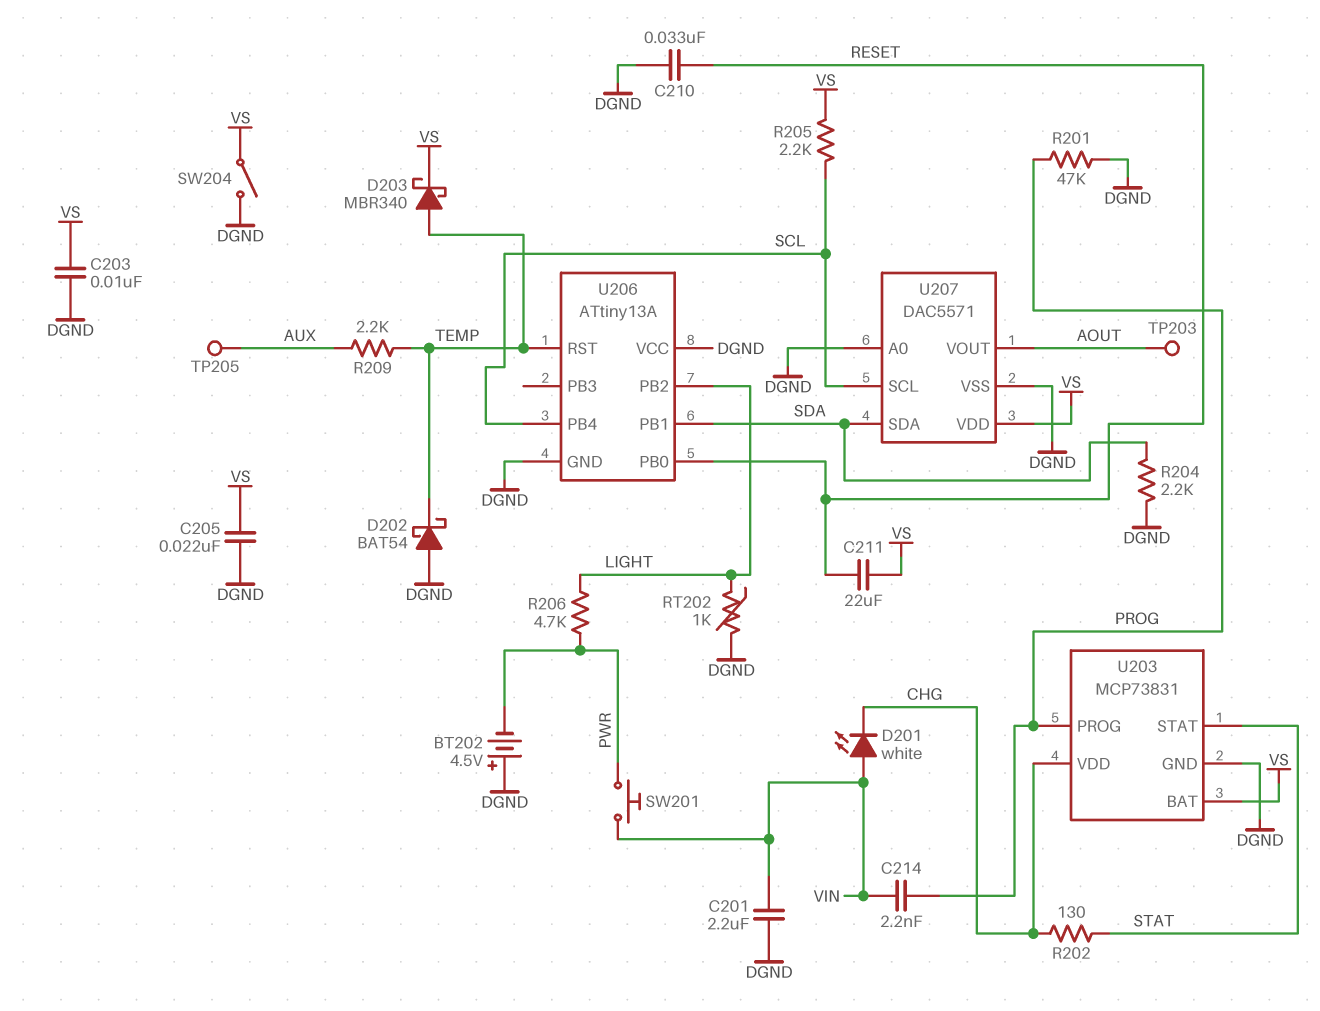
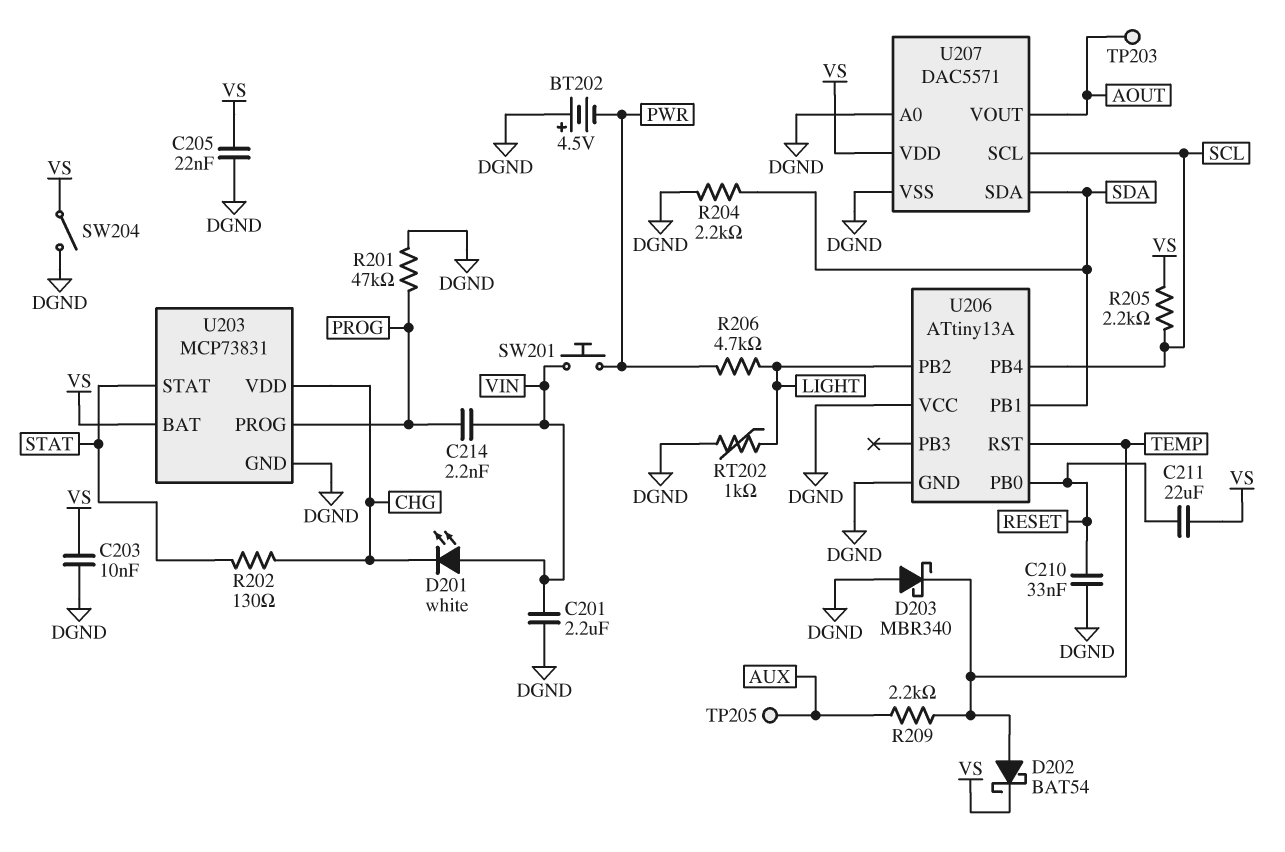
D202: schottky BAT54 (A DGND, K TEMP) -> schottky BAT54 (A TEMP, K VS)
D203: schottky MBR340 (A TEMP, K VS) -> schottky MBR340 (A DGND, K TEMP)

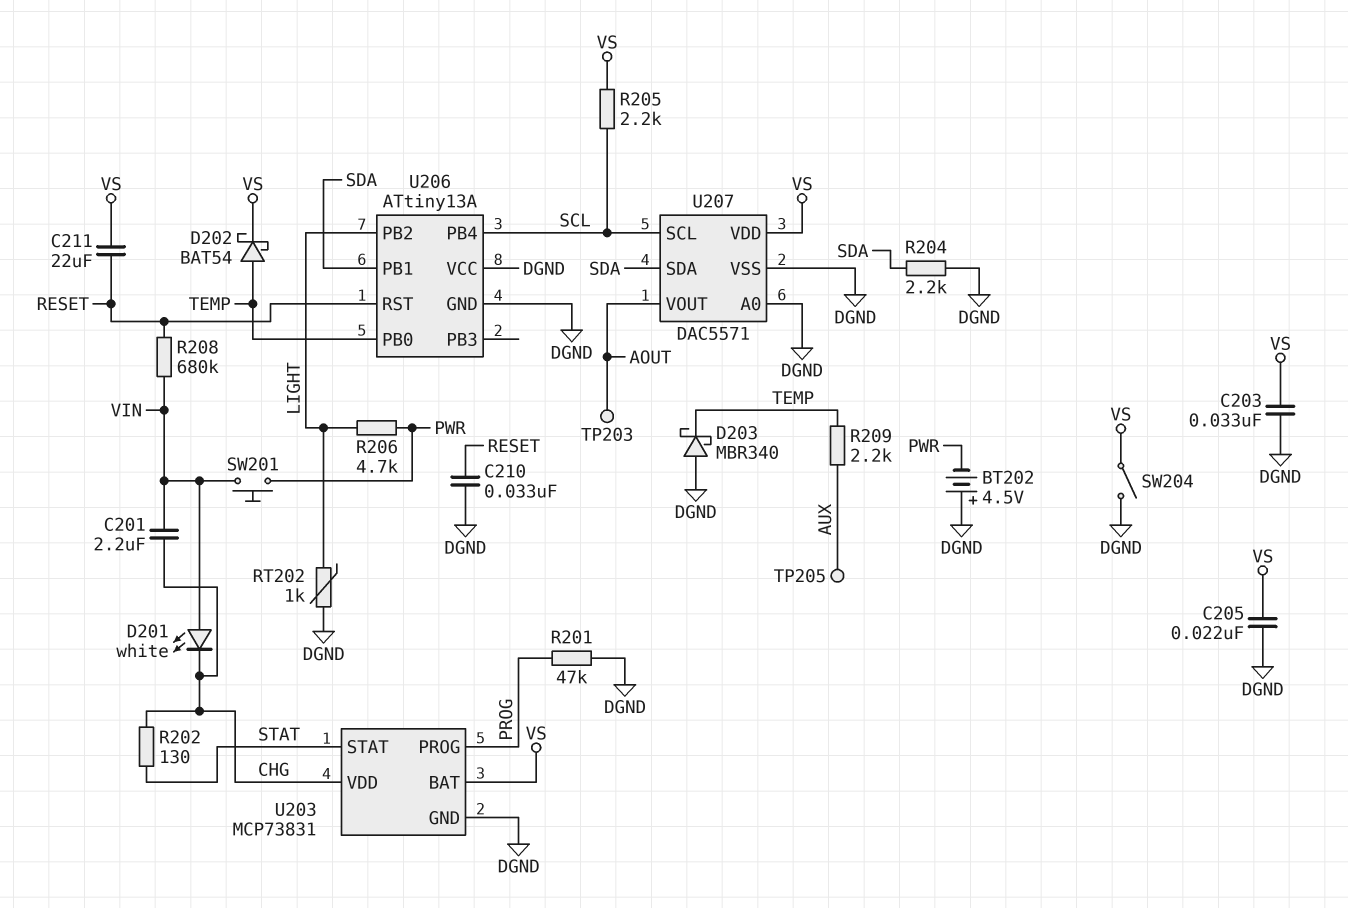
C201: 2.2uF (DGND, VIN) -> 2.2uF (CHG, VIN)
C203: 10nF (DGND, VS) -> 33nF (DGND, VS)
C214: 2.2nF (PROG, VIN) -> none
R208: none -> 680k (RESET, VIN)
U206 pin PB0: RESET -> TEMP
U206 pin RST: TEMP -> RESET

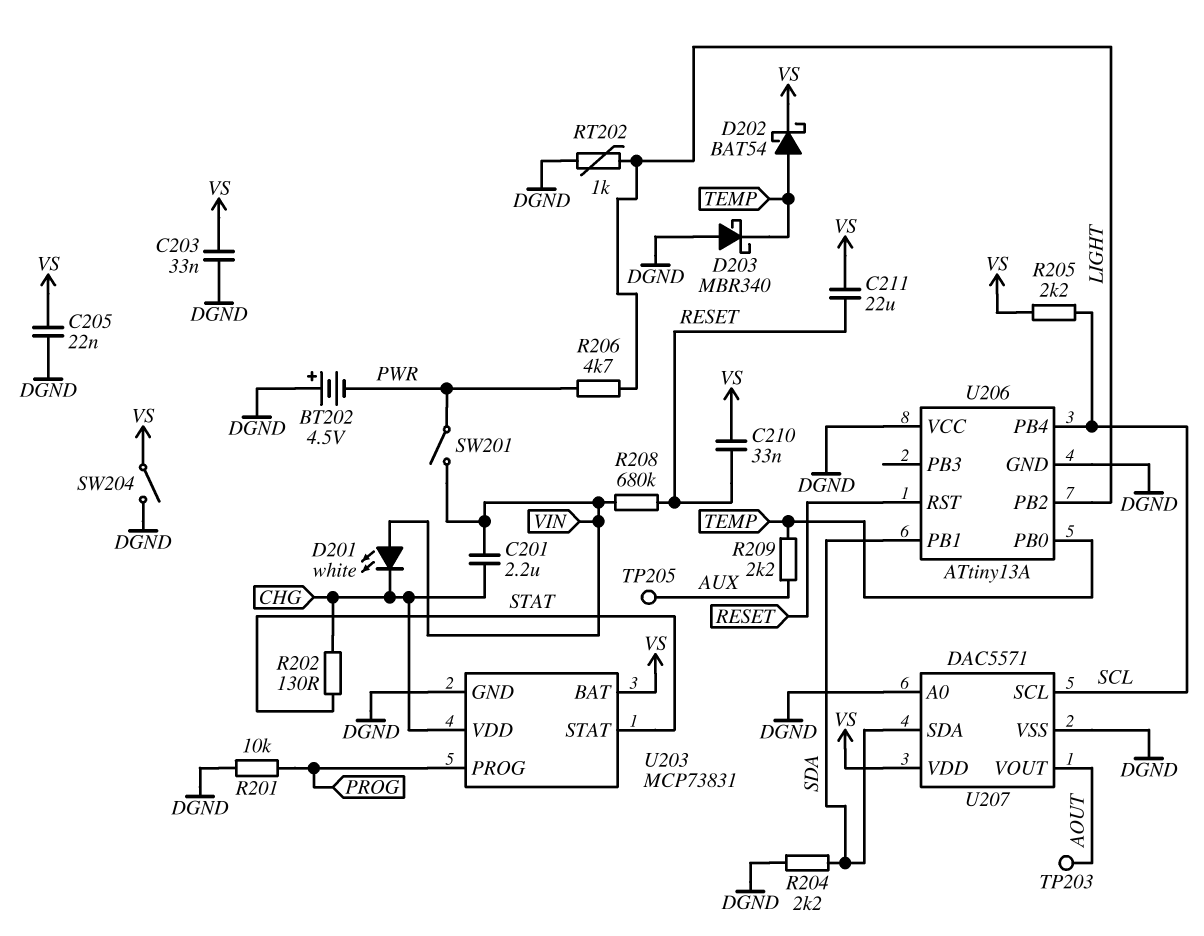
C210: 33nF (DGND, RESET) -> 33nF (RESET, VS)
R201: 47k (DGND, PROG) -> 10k (DGND, PROG)
SW201: button (PWR, VIN) -> switch (PWR, VIN)

